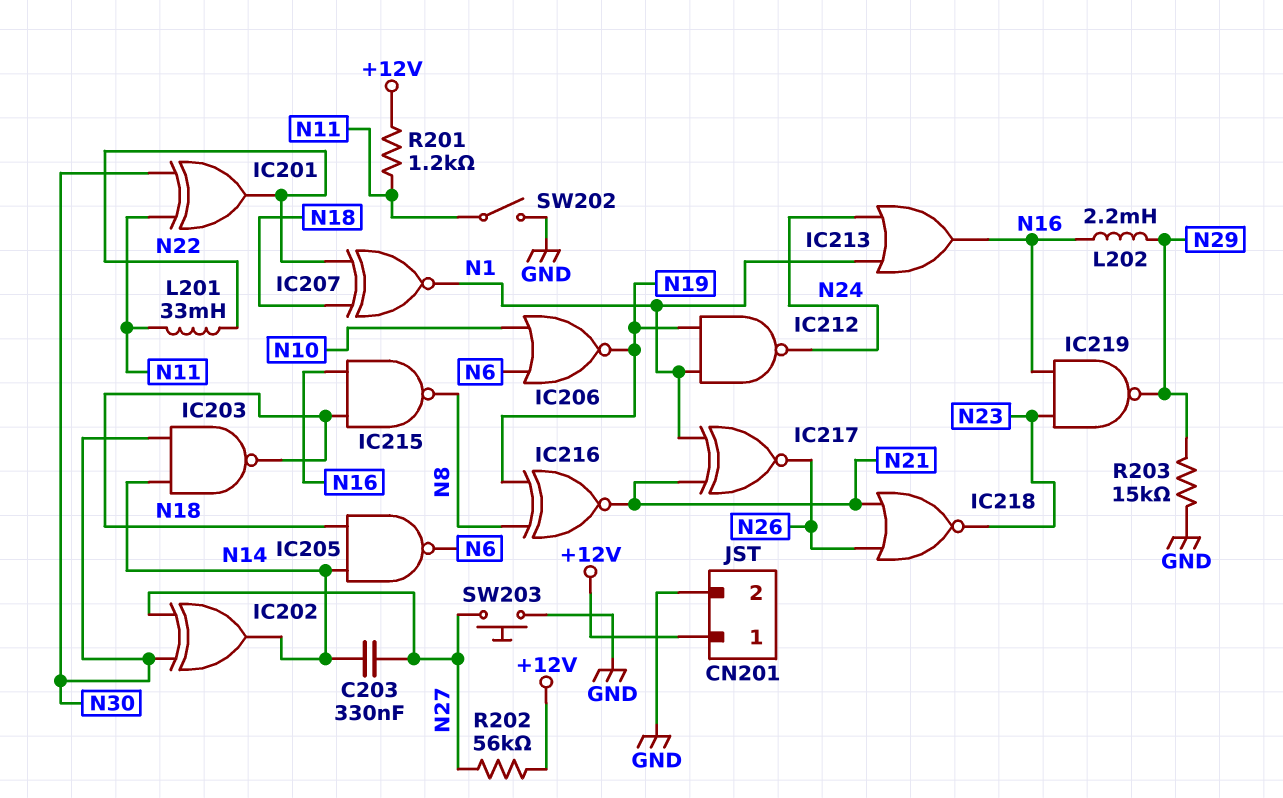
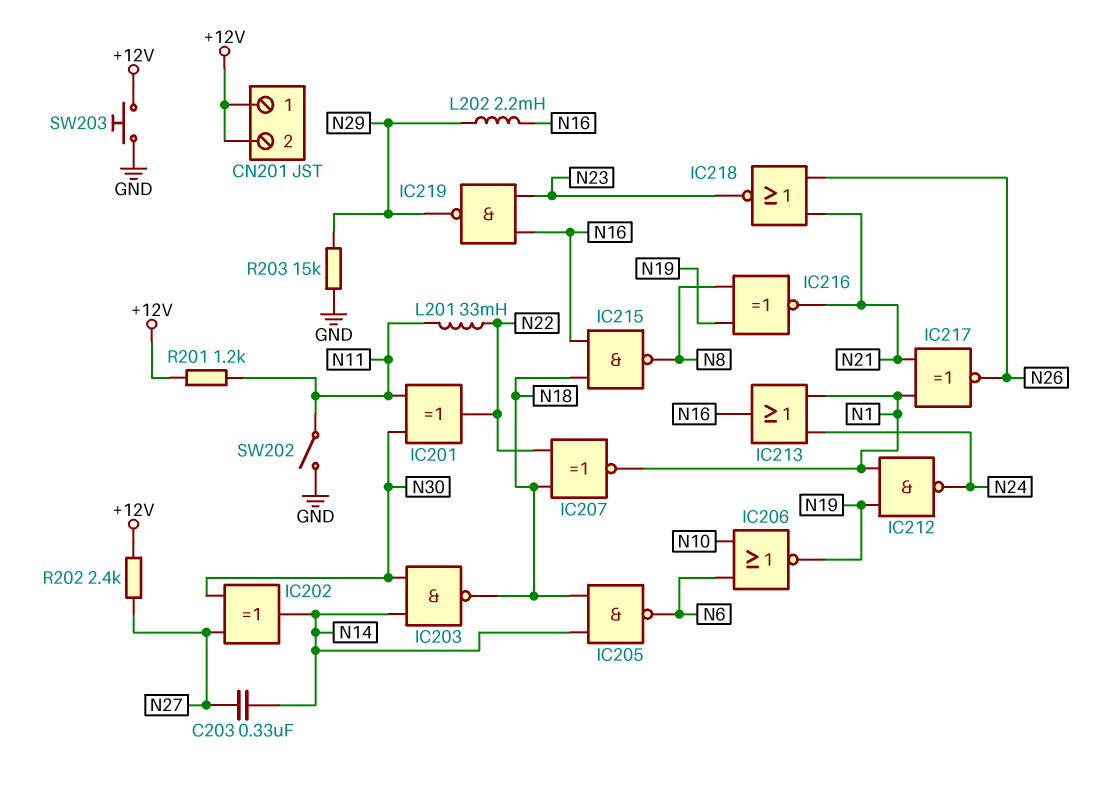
CN201 pin 2: GND -> +12V
R202: 56k (+12V, N27) -> 2.4k (+12V, N27)
SW203: button (GND, N27) -> button (+12V, GND)

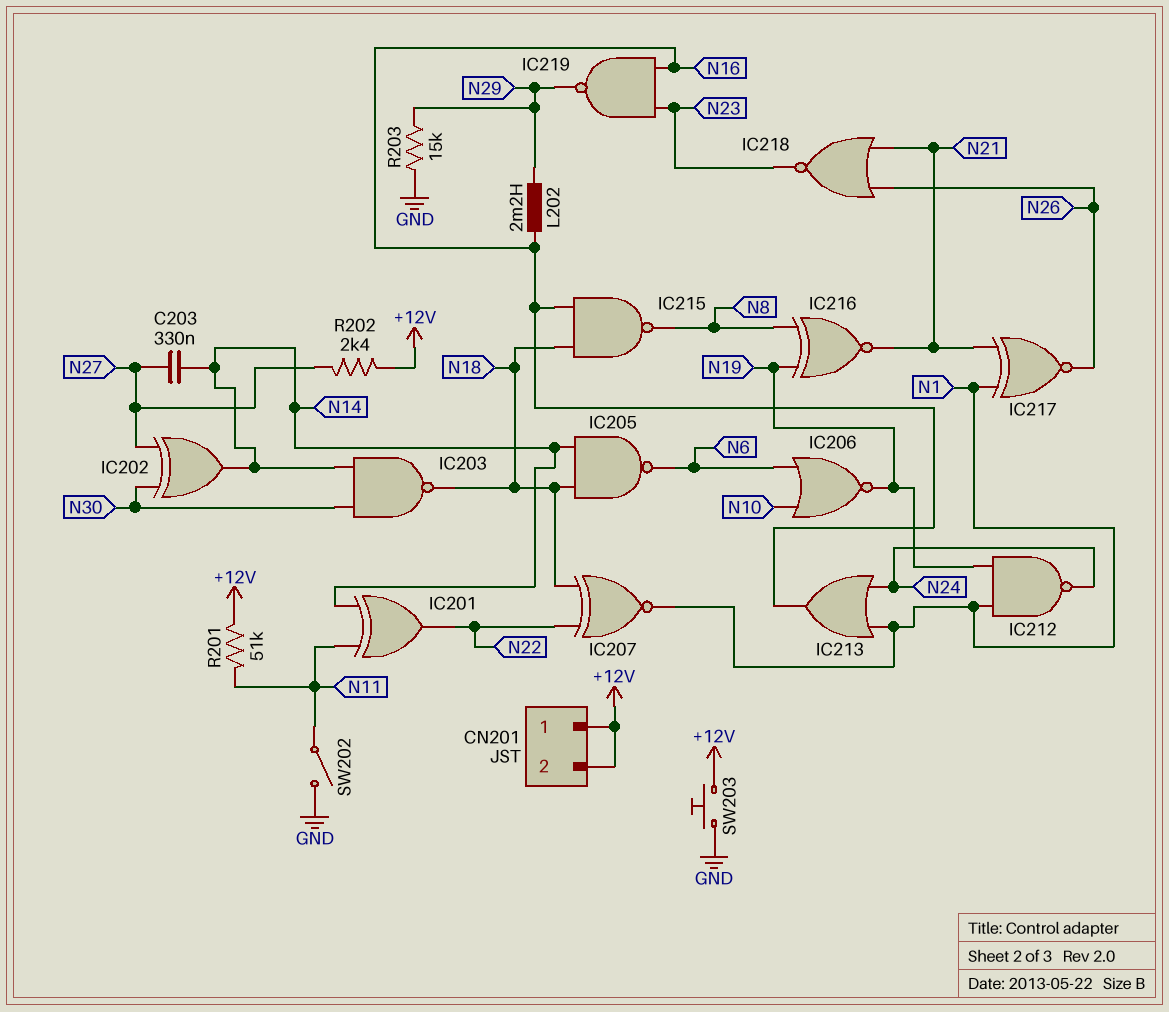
IC201: XOR (in N11, in N30, out N22) -> XOR (in N11, in N14, out N22)
L201: 33mH (N11, N22) -> none
R201: 1.2k (+12V, N11) -> 51k (+12V, N11)

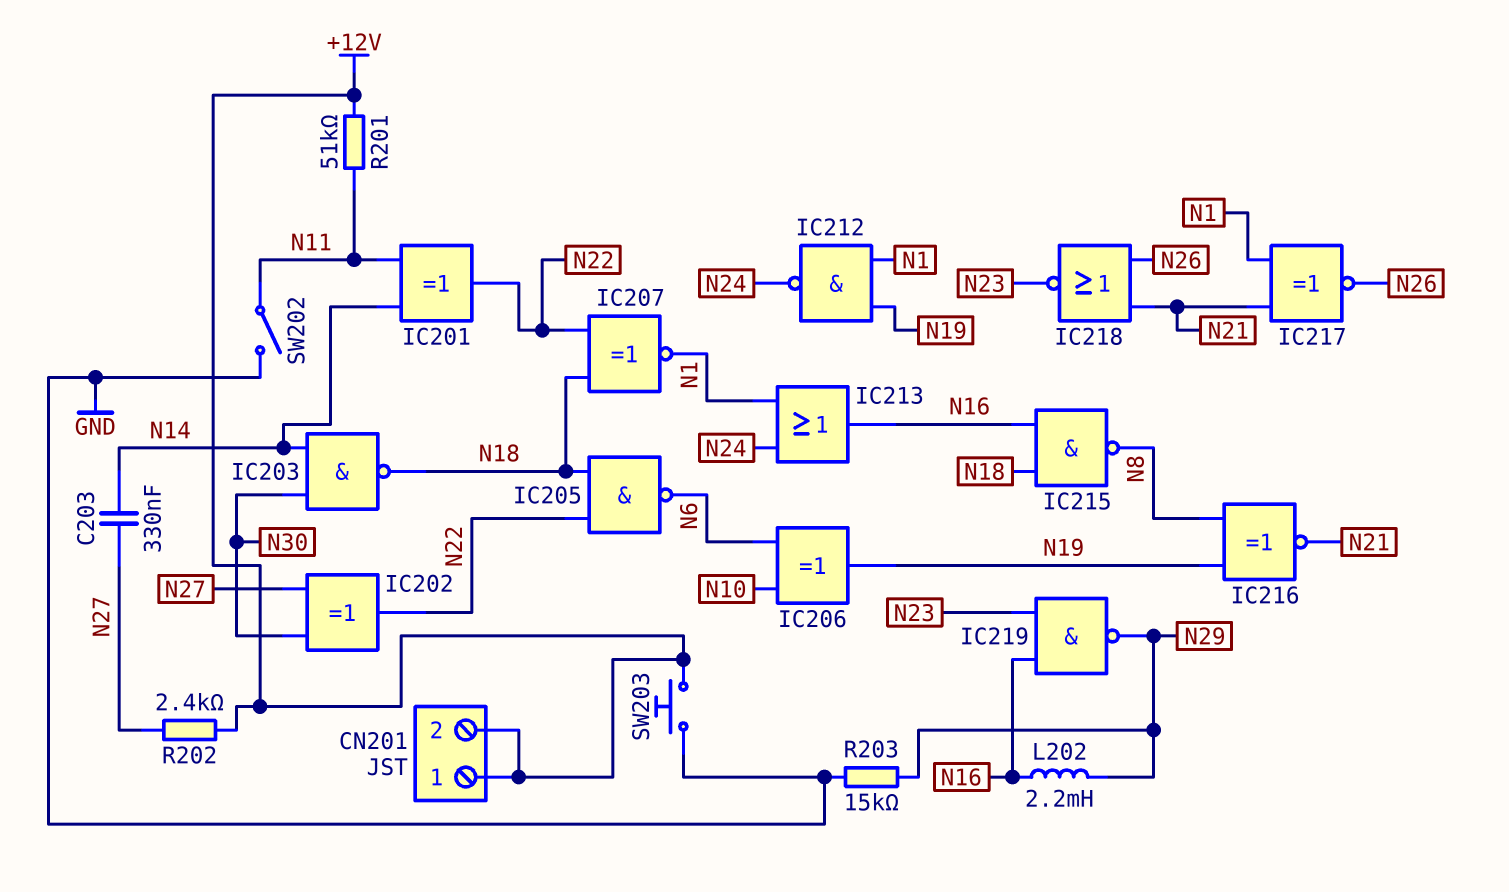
IC202: XOR (in N27, in N30, out N14) -> XOR (in N27, in N30, out N22)
IC205: NAND (in N14, in N18, out N6) -> NAND (in N18, in N22, out N6)
IC206: NOR (in N6, in N10, out N19) -> XOR (in N6, in N10, out N19)

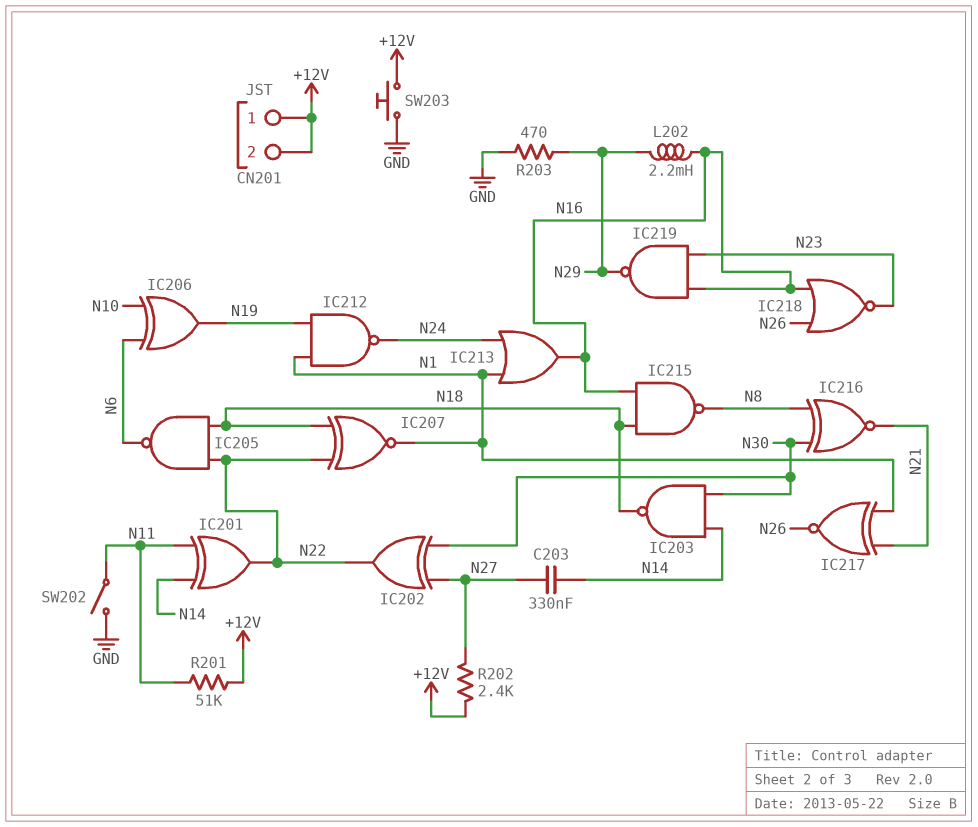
IC216: XNOR (in N8, in N19, out N21) -> XNOR (in N8, in N30, out N21)
IC218: NOR (in N21, in N26, out N23) -> NOR (in N16, in N26, out N23)
R203: 15k (GND, N29) -> 470 (GND, N29)

